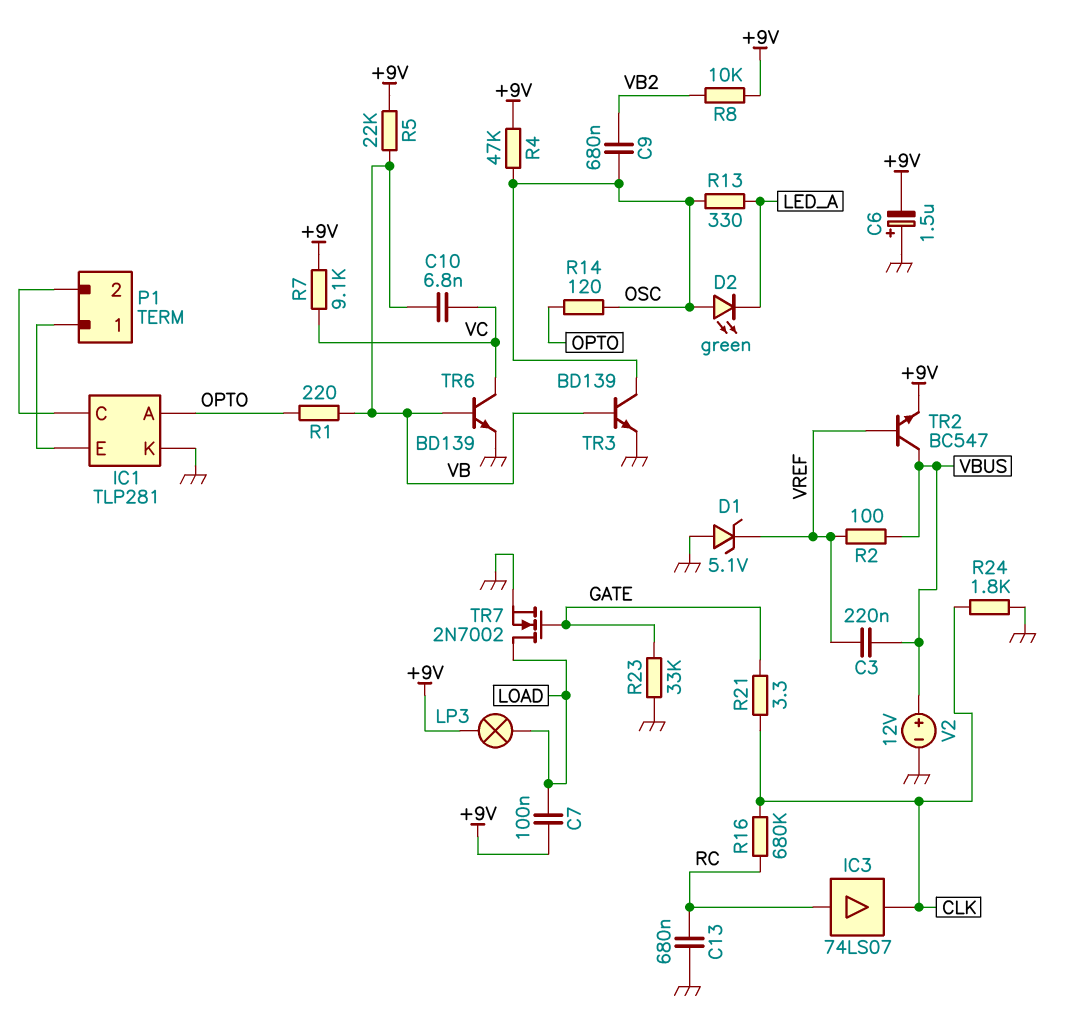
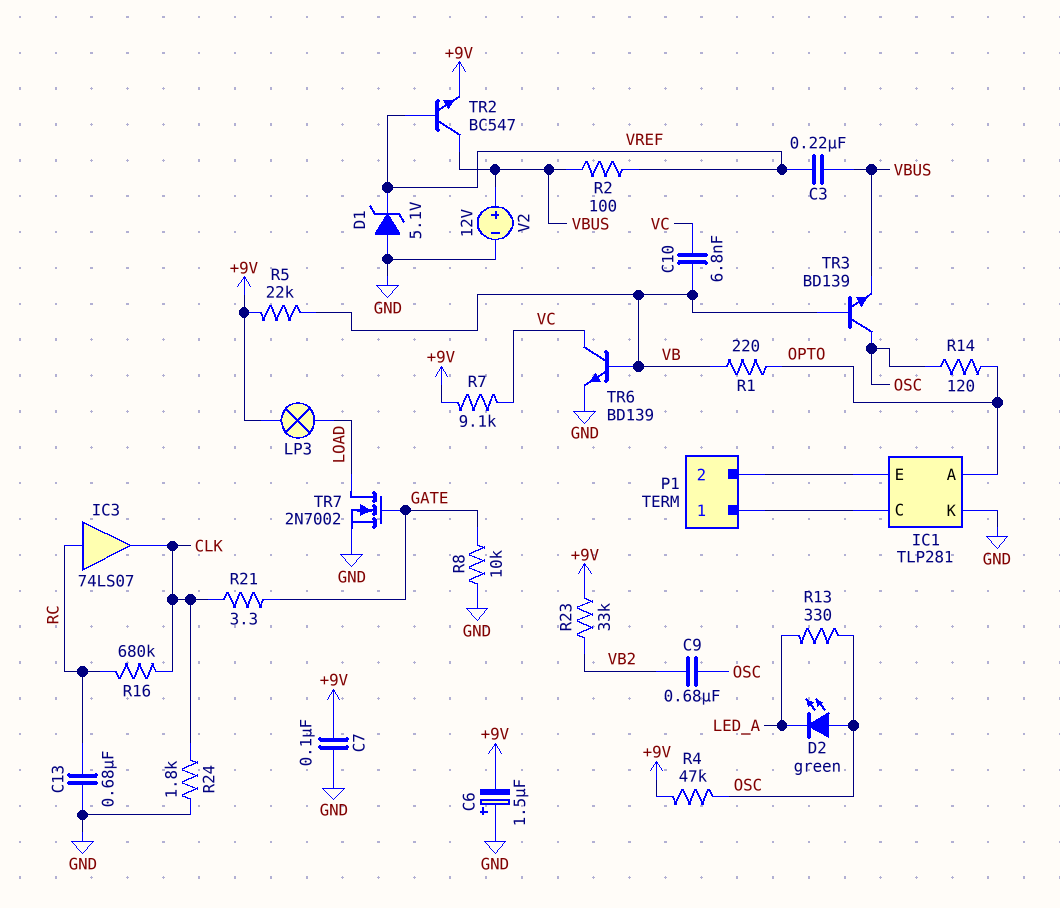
C7: 100nF (+9V, LOAD) -> 100nF (+9V, GND)
P1 pin 1: IC1/E -> IC1/C
P1 pin 2: IC1/C -> IC1/E
R8: 10k (+9V, VB2) -> 10k (GATE, GND)
R23: 33k (GATE, GND) -> 33k (+9V, VB2)
TR3: NPN BD139 (B VB, C OSC, E GND) -> NPN BD139 (B VB, C OSC, E VBUS)

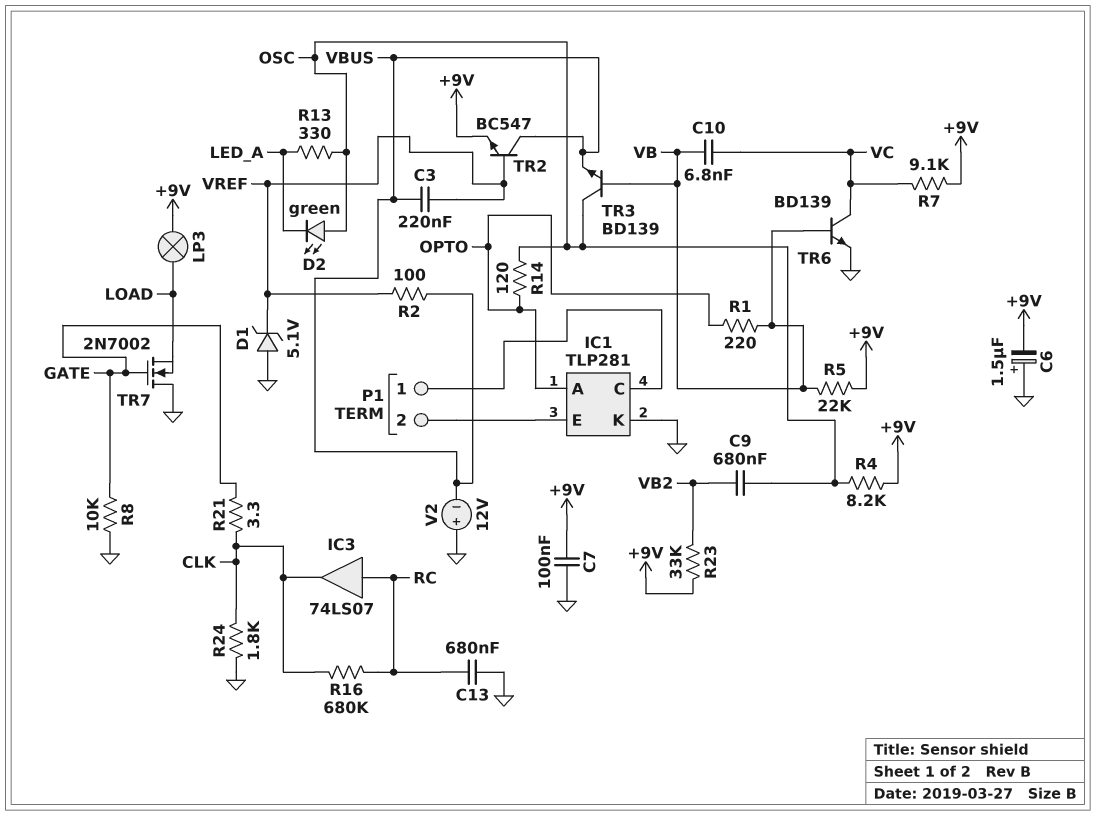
R4: 47k (+9V, OSC) -> 8.2k (+9V, OSC)
TR7: NMOS 2N7002 (G GATE, D LOAD, S GND) -> NMOS 2N7002 (G GATE, D GND, S LOAD)
V2: 12V (plus VBUS, minus GND) -> 12V (plus GND, minus VBUS)

